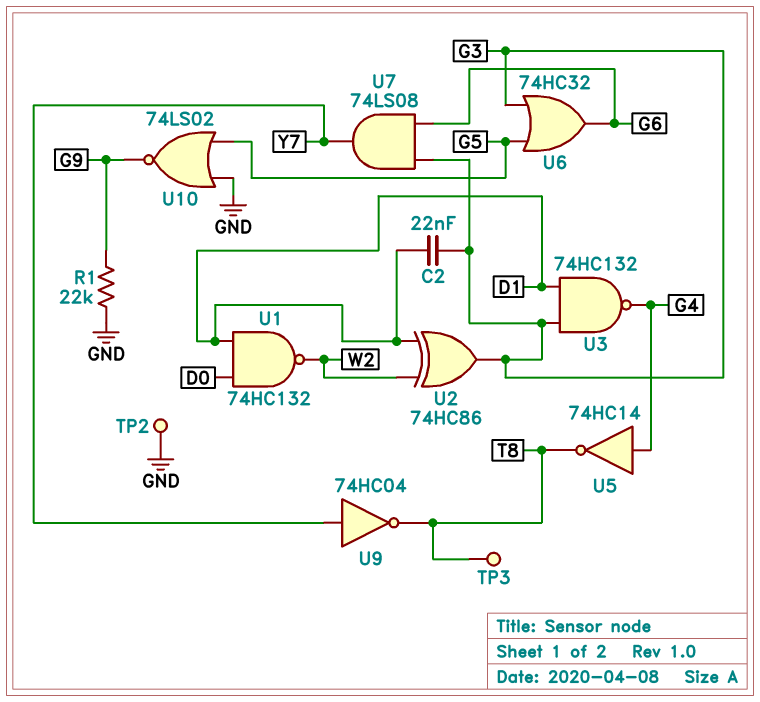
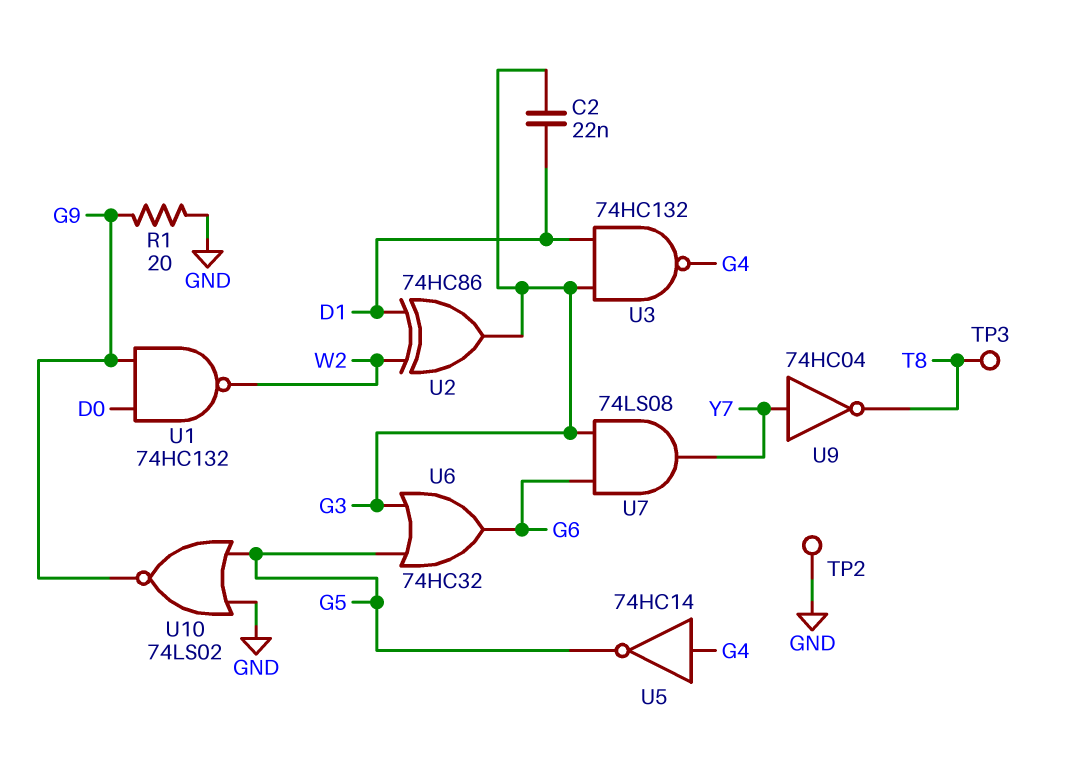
R1: 22k (G9, GND) -> 20 (G9, GND)
U1: NAND 74HC132 (in D0, in D1, out W2) -> NAND 74HC132 (in D0, in G9, out W2)
U5: NOT 74HC14 (in G4, out T8) -> NOT 74HC14 (in G4, out G5)

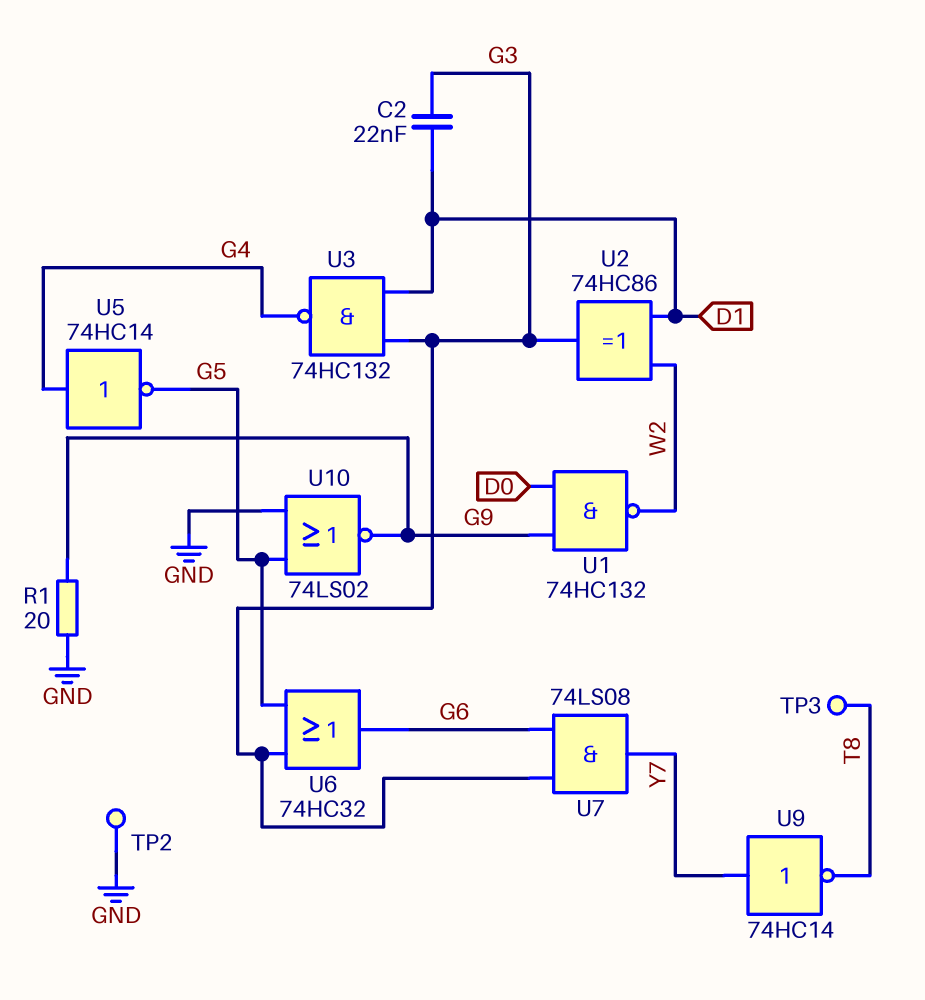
U9: NOT 74HC04 (in Y7, out T8) -> NOT 74HC14 (in Y7, out T8)

